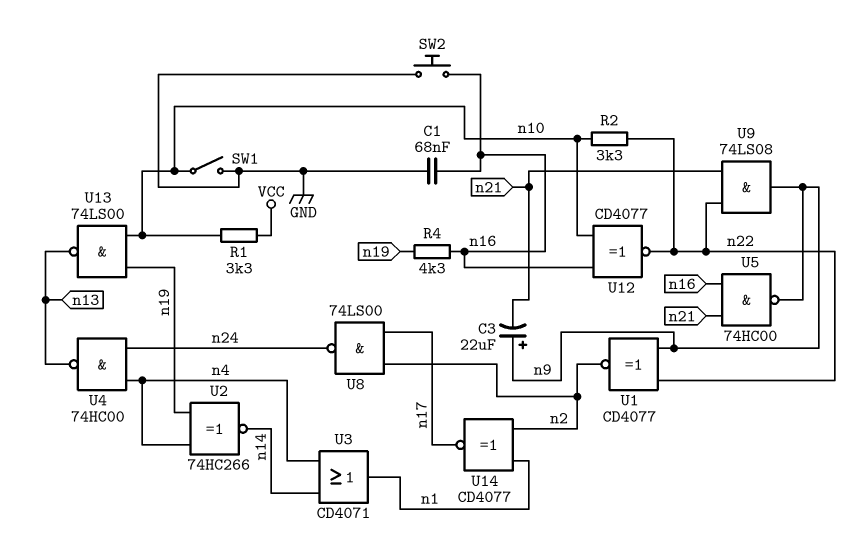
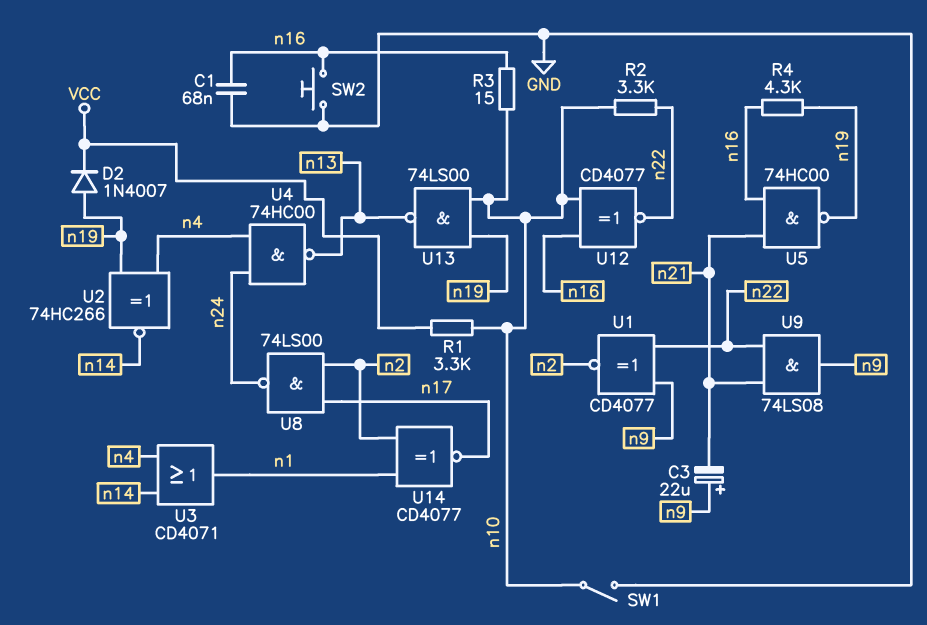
D2: none -> diode 1N4007 (A n19, K VCC)
R3: none -> 15 (n10, n16)
U5: NAND 74HC00 (in n16, in n21, out n9) -> NAND 74HC00 (in n16, in n21, out n19)

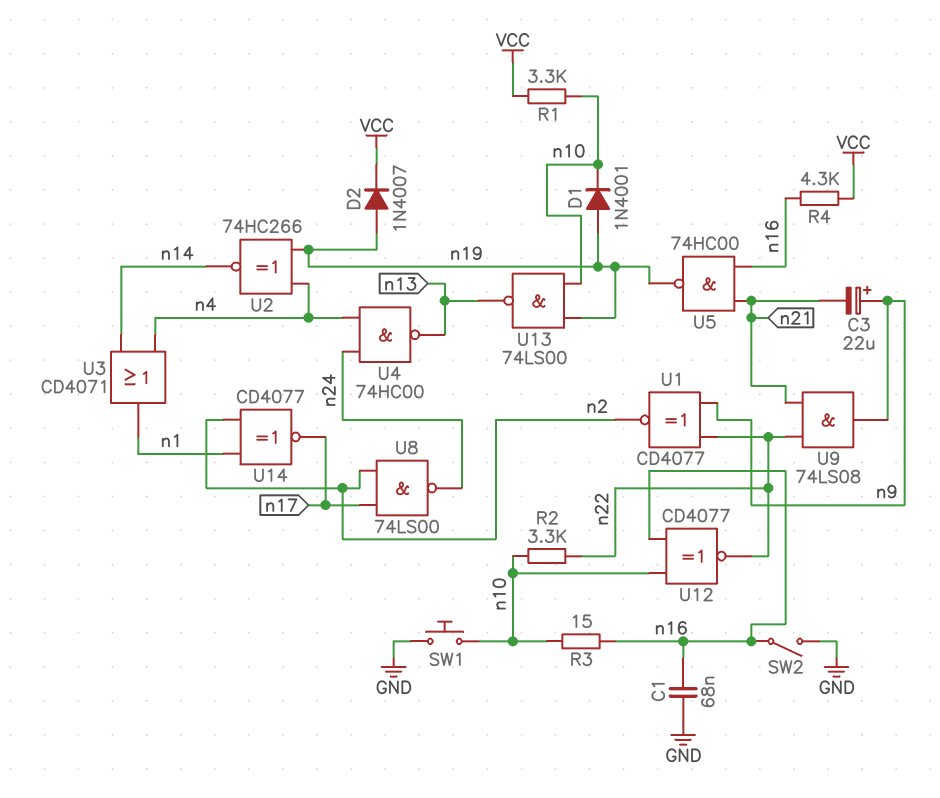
D1: none -> diode 1N4001 (A n19, K n10)
R4: 4.3k (n16, n19) -> 4.3k (VCC, n16)
SW1: switch (GND, n10) -> button (GND, n10)
SW2: button (GND, n16) -> switch (GND, n16)

